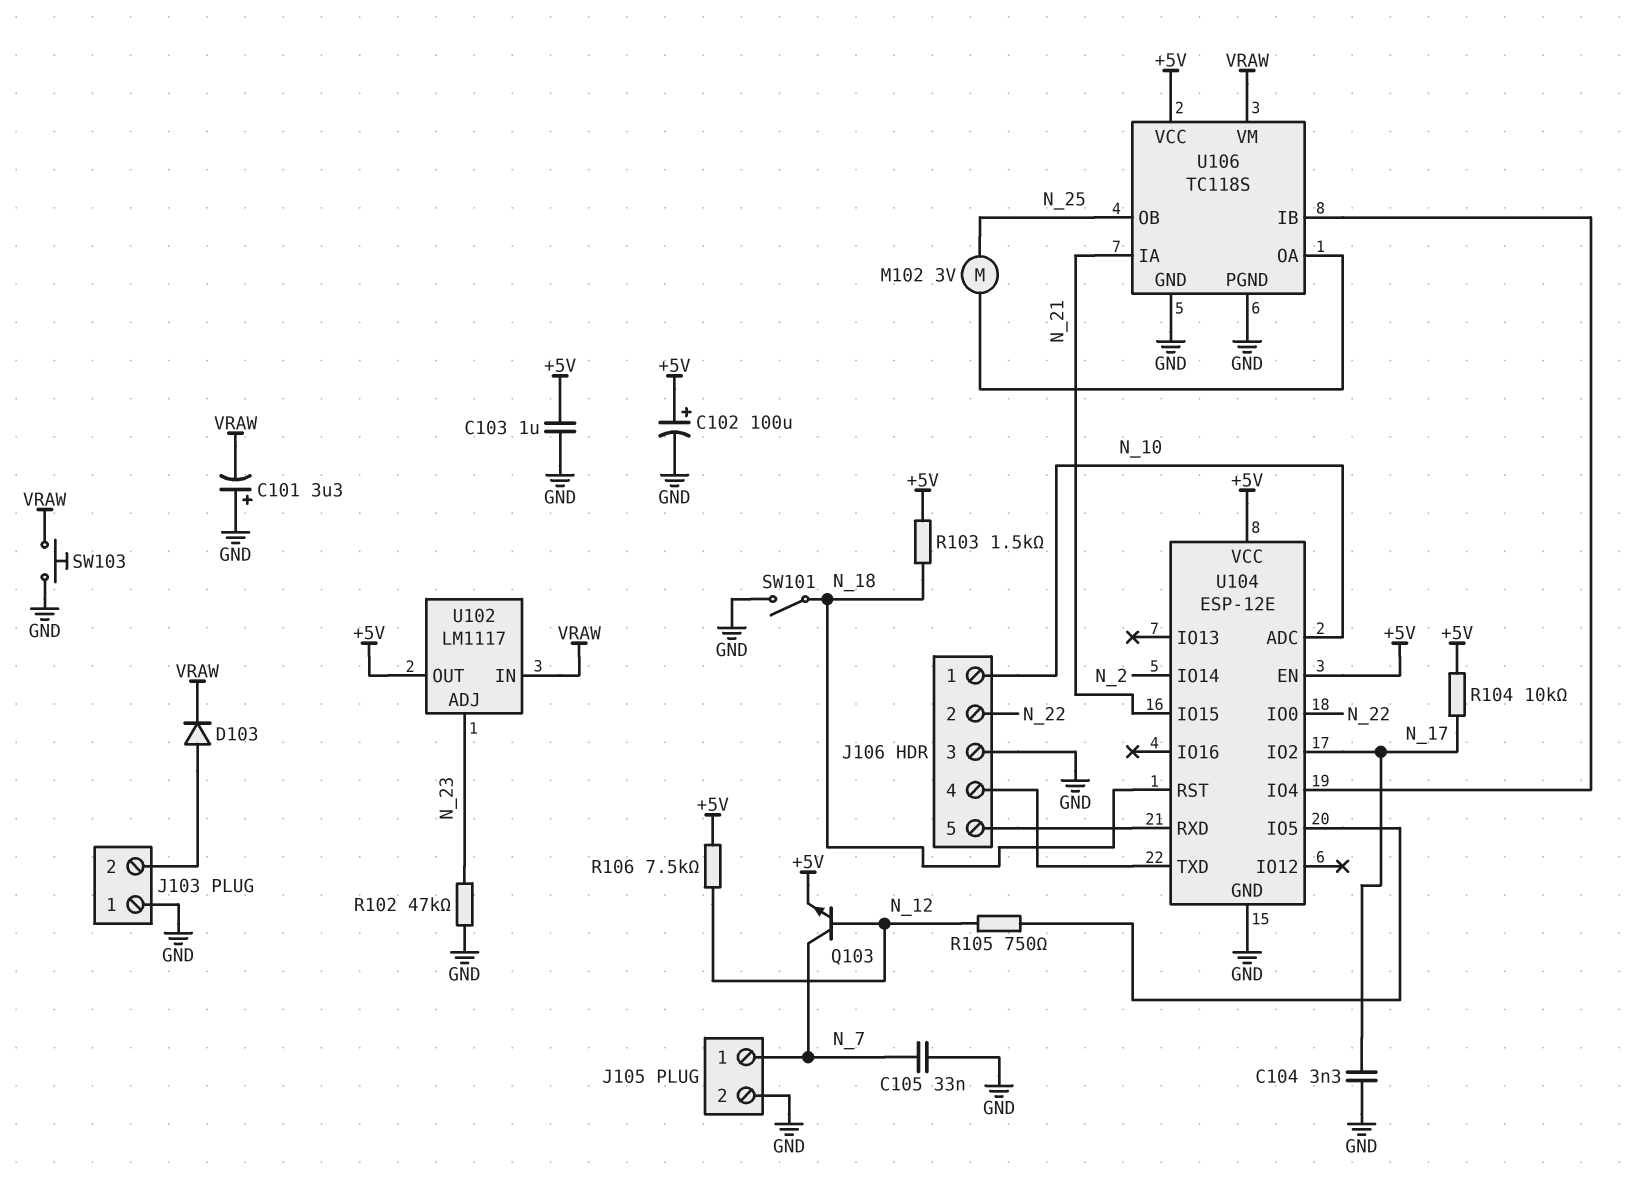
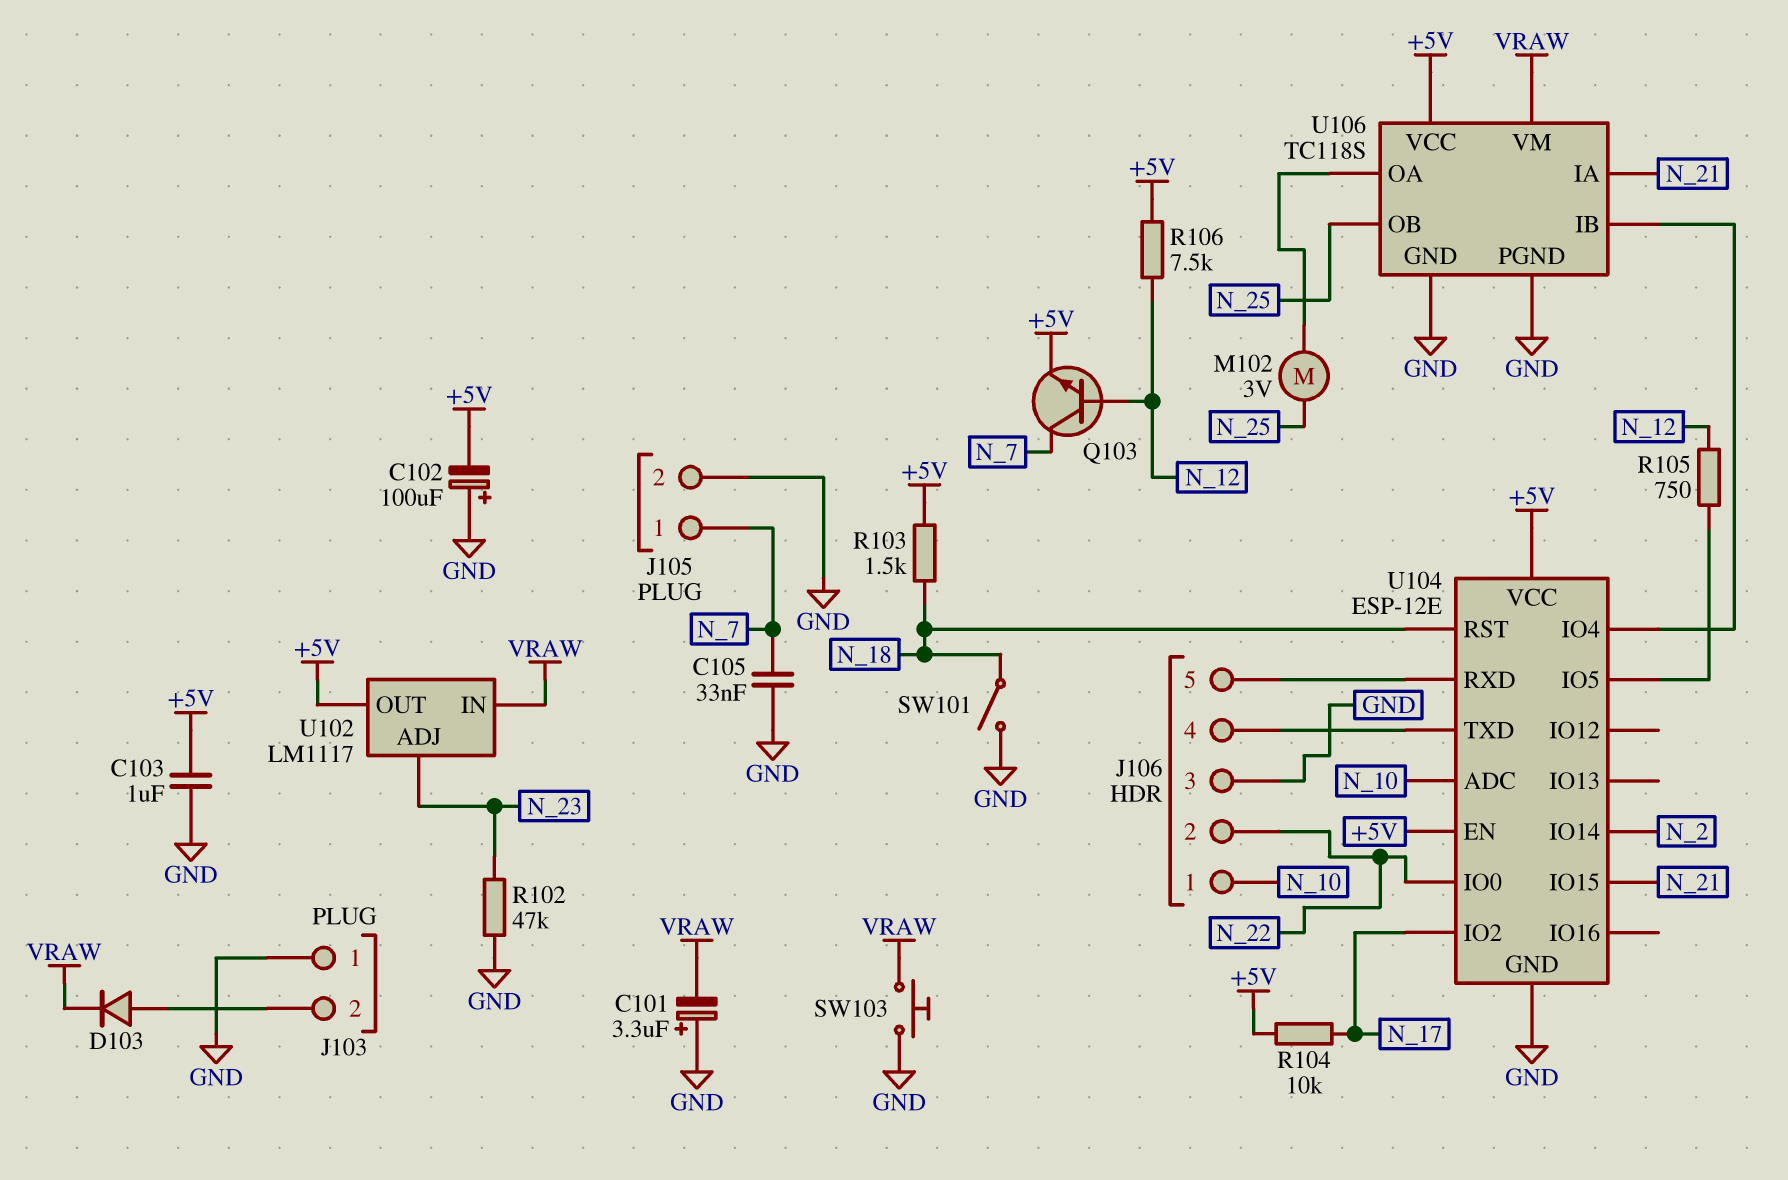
C102: 100uF (plus +5V, minus GND) -> 100uF (plus GND, minus +5V)
C104: 3.3nF (GND, N_17) -> none

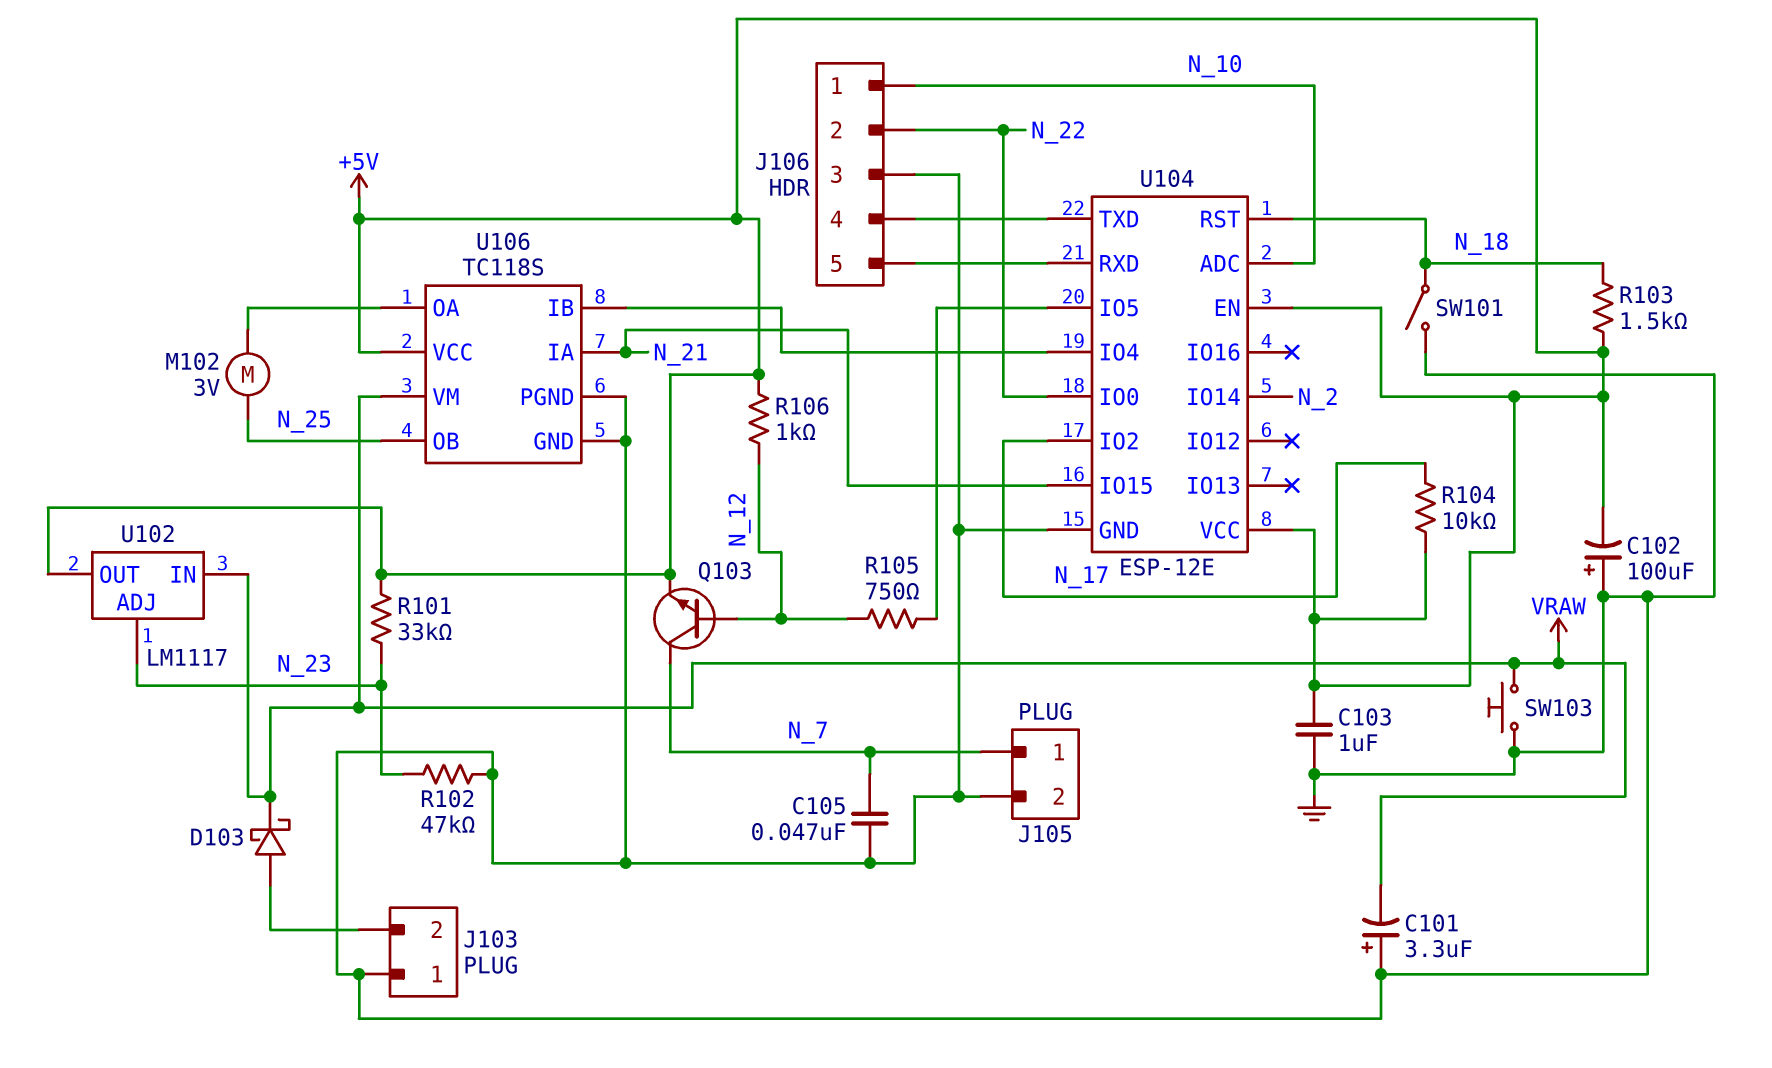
C105: 33nF (GND, N_7) -> 47nF (GND, N_7)
D103: diode (A J103/2, K VRAW) -> schottky (A J103/2, K VRAW)
R101: none -> 33k (+5V, N_23)
R106: 7.5k (+5V, N_12) -> 1k (+5V, N_12)

